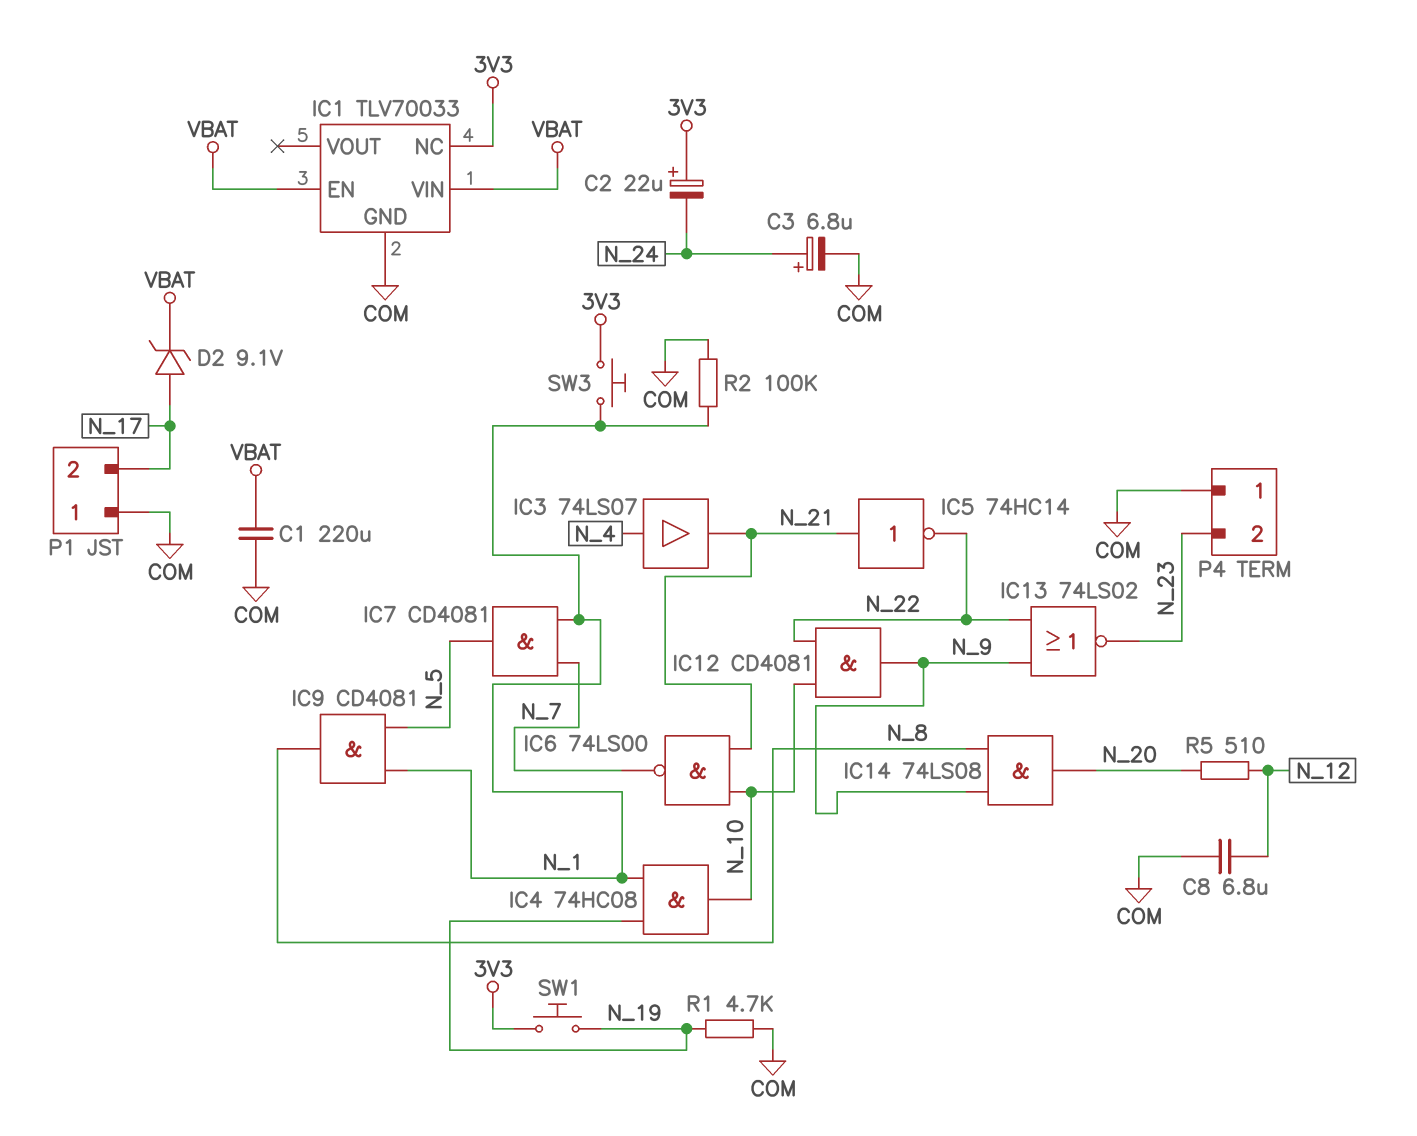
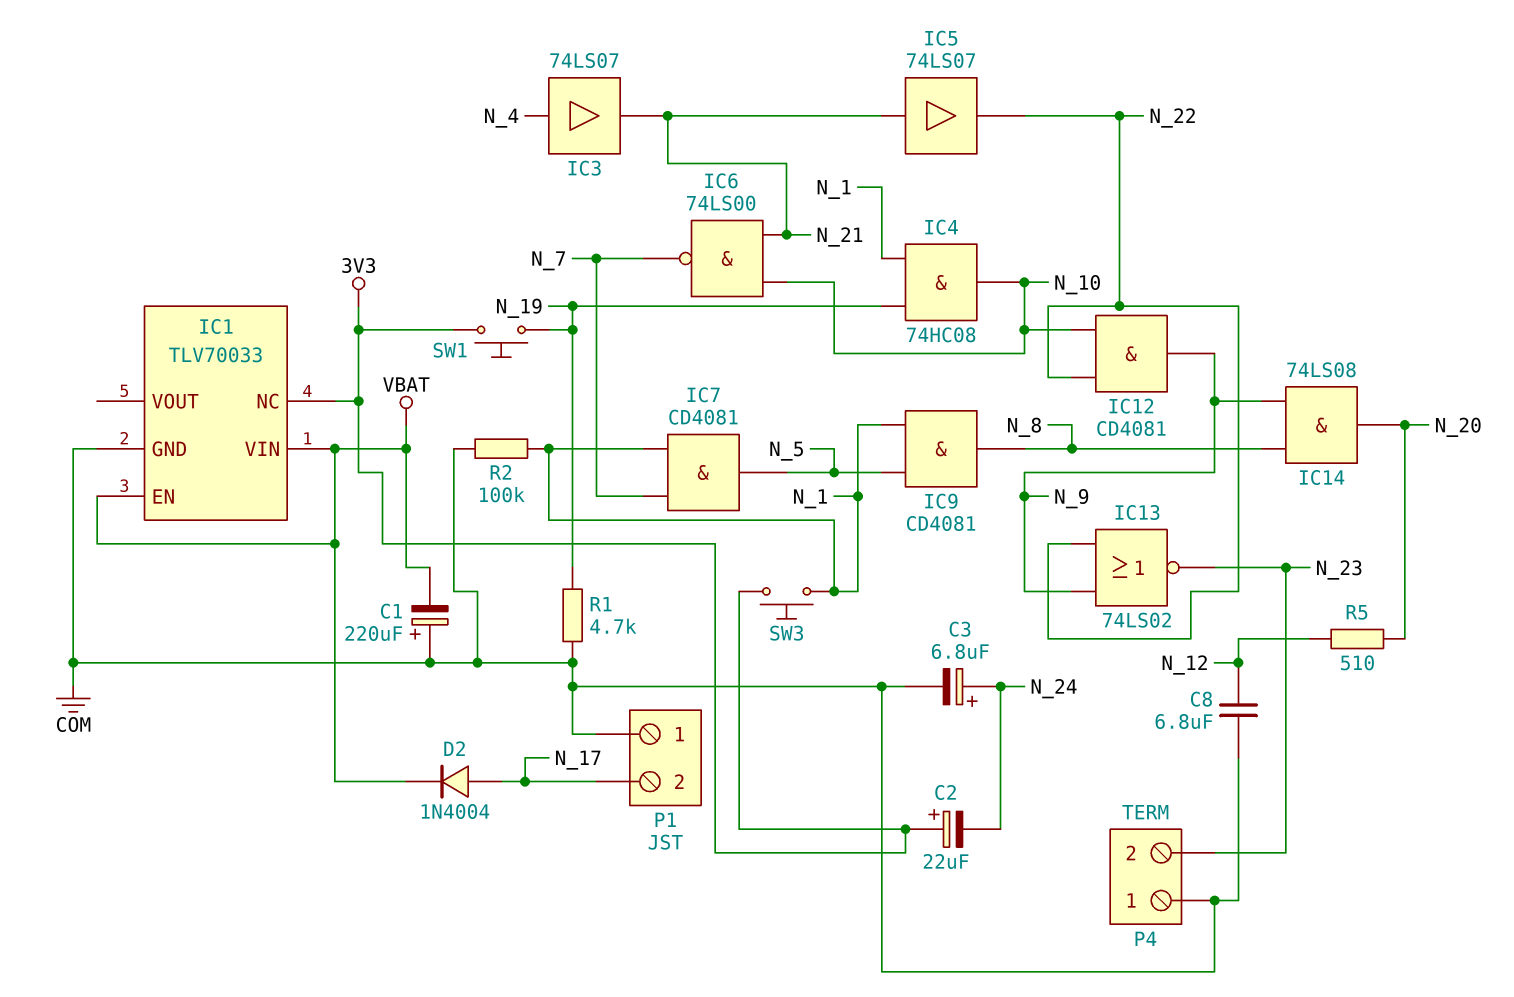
C1: 220uF (COM, VBAT) -> 220uF (plus COM, minus VBAT)
D2: zener 9.1V (A N_17, K VBAT) -> diode 1N4004 (A N_17, K VBAT)
IC5: NOT 74HC14 (in N_21, out N_22) -> buffer 74LS07 (in N_21, out N_22)

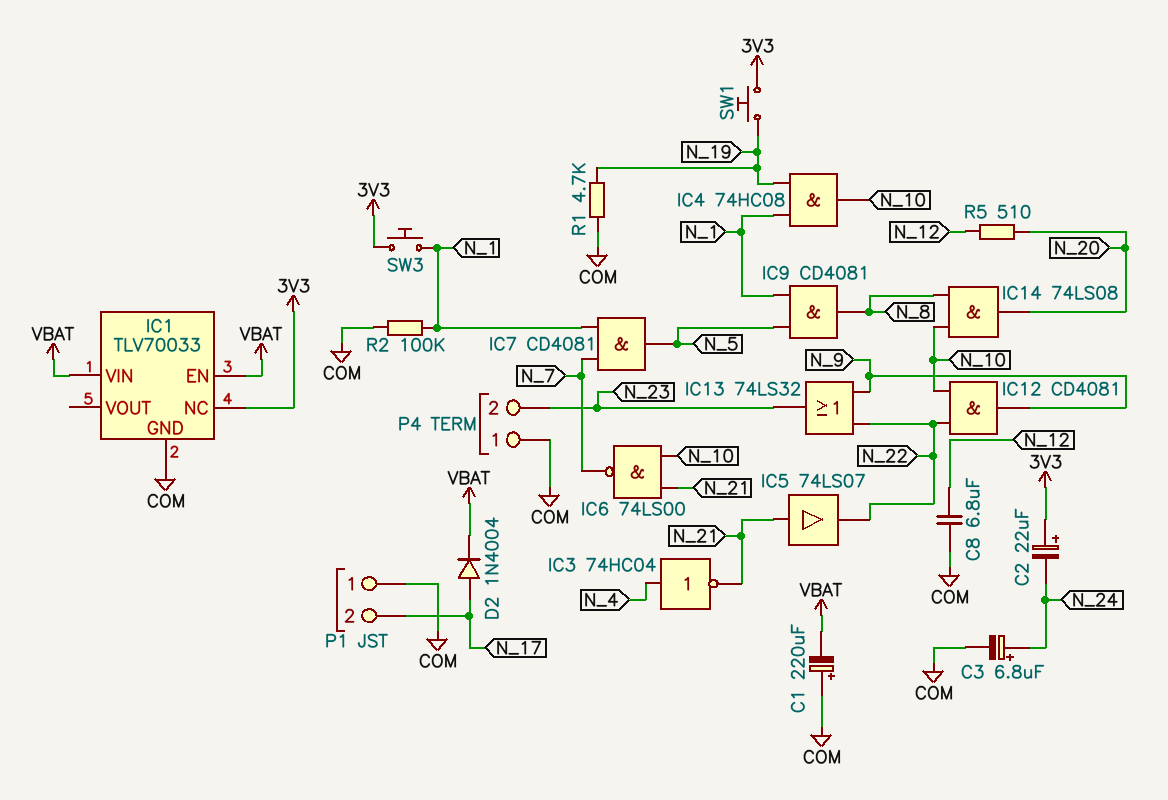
IC3: buffer 74LS07 (in N_4, out N_21) -> NOT 74HC04 (in N_4, out N_21)
IC13: NOR 74LS02 (in N_9, in N_22, out N_23) -> OR 74LS32 (in N_9, in N_22, out N_23)
IC14: AND 74LS08 (in N_8, in N_9, out N_20) -> AND 74LS08 (in N_8, in N_10, out N_20)

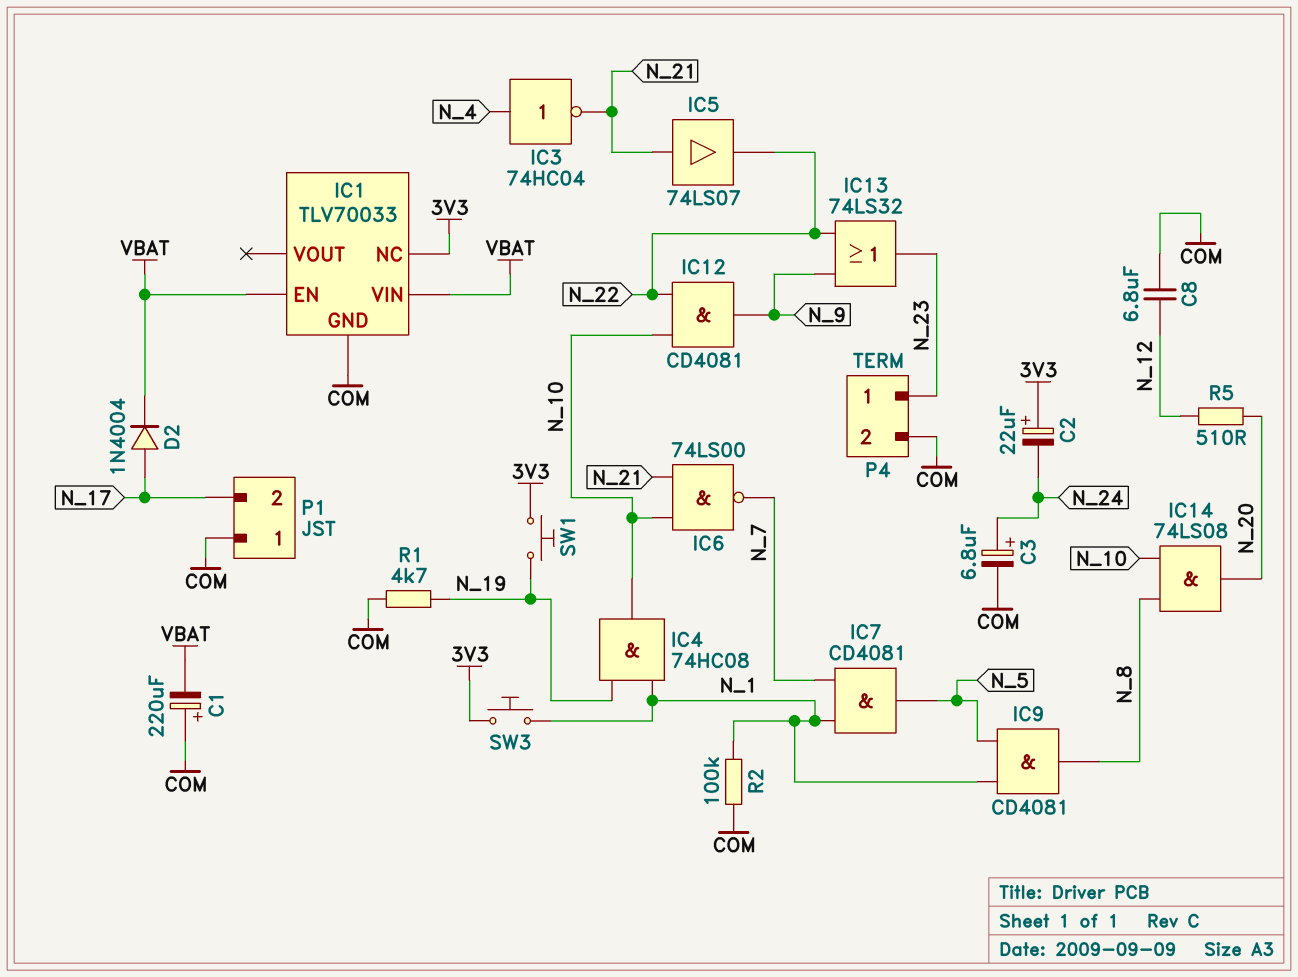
P4 pin 1: COM -> N_23
P4 pin 2: N_23 -> COM

